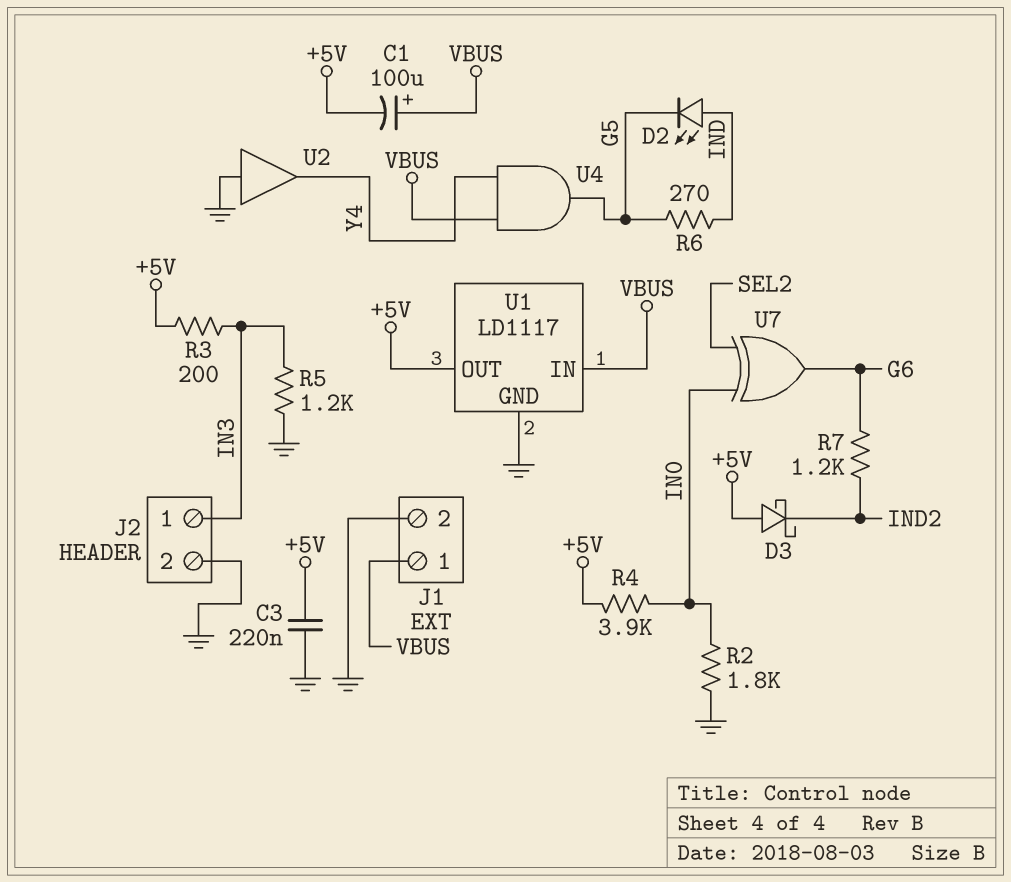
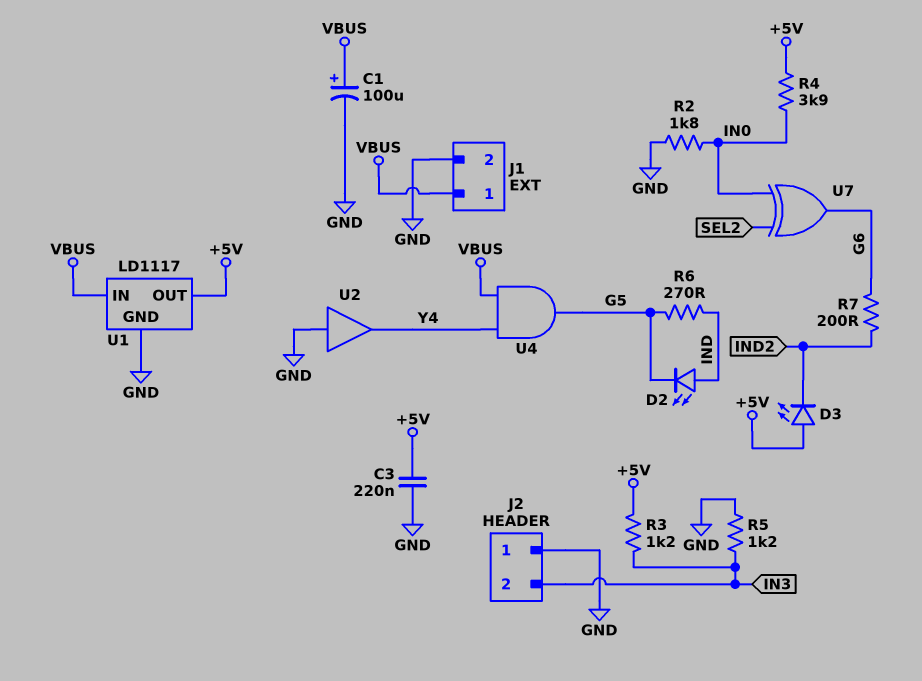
C1: 100uF (plus VBUS, minus +5V) -> 100uF (plus VBUS, minus GND)
D3: schottky (A +5V, K IND2) -> LED (A +5V, K IND2)
J2 pin 1: IN3 -> GND
J2 pin 2: GND -> IN3
R3: 200 (+5V, IN3) -> 1.2k (+5V, IN3)
R7: 1.2k (G6, IND2) -> 200 (G6, IND2)

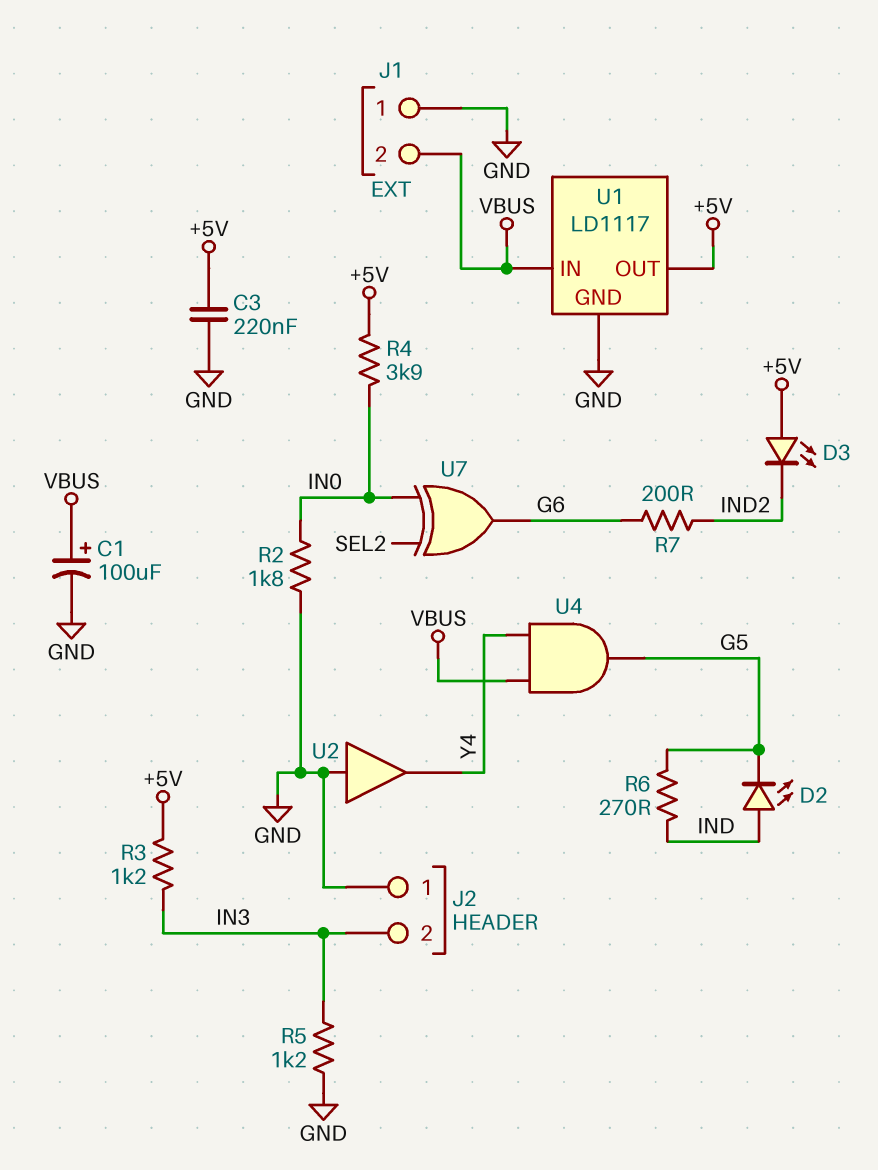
J1 pin 1: VBUS -> GND
J1 pin 2: GND -> VBUS

